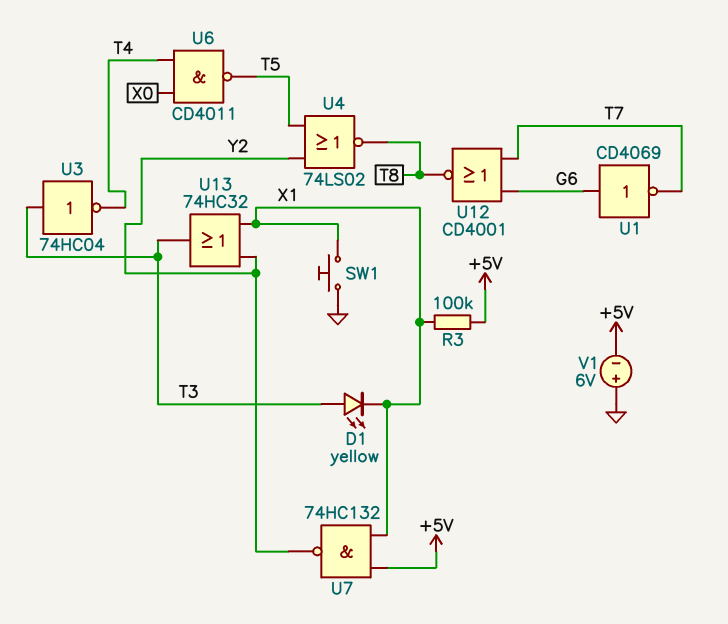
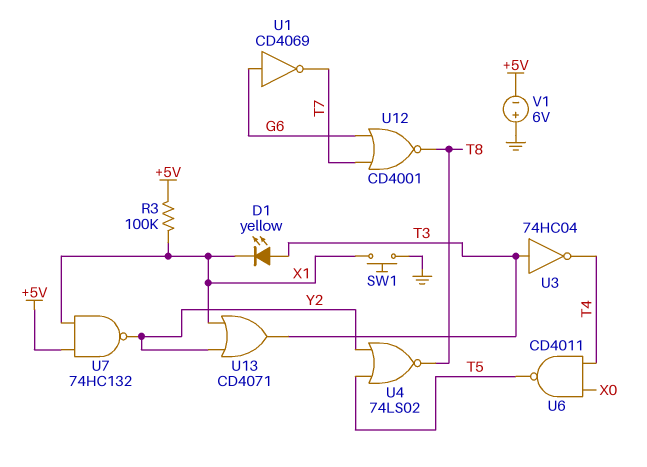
U13: OR 74HC32 (in X1, in Y2, out T3) -> OR CD4071 (in X1, in Y2, out T3)

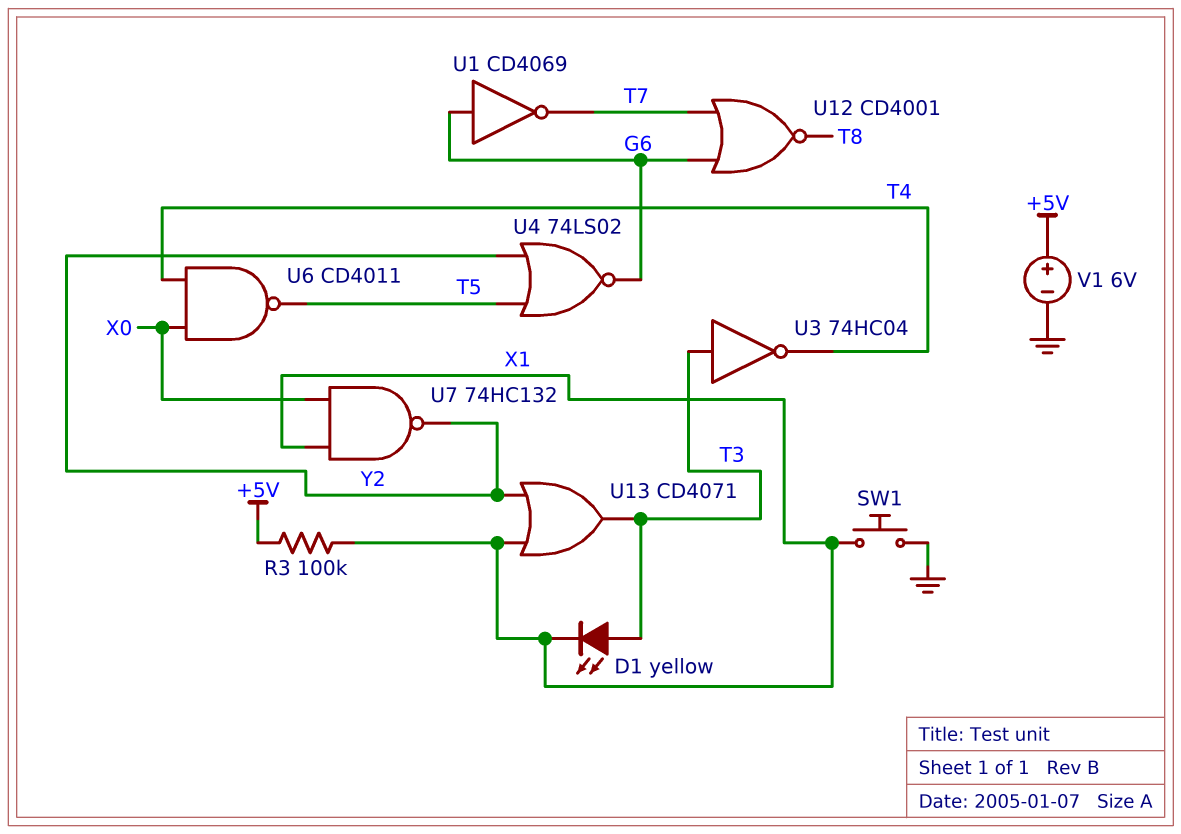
U4: NOR 74LS02 (in T5, in Y2, out T8) -> NOR 74LS02 (in T5, in Y2, out G6)
U7: NAND 74HC132 (in +5V, in X1, out Y2) -> NAND 74HC132 (in X0, in X1, out Y2)
V1: 6V (plus GND, minus +5V) -> 6V (plus +5V, minus GND)

